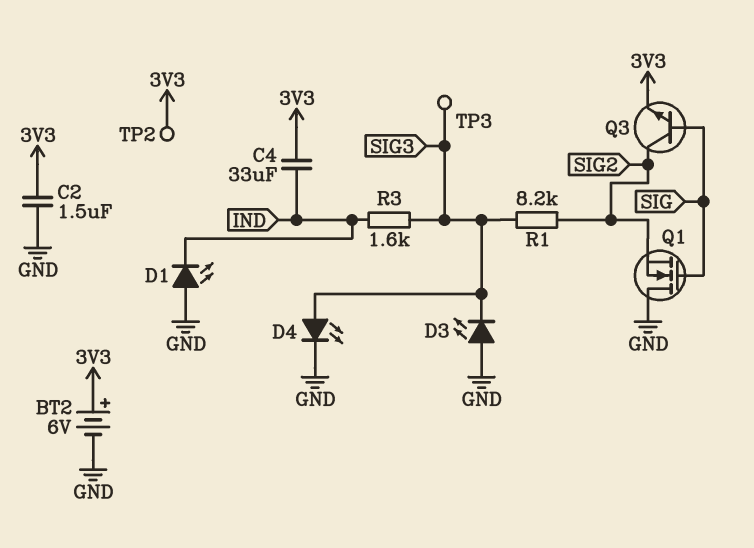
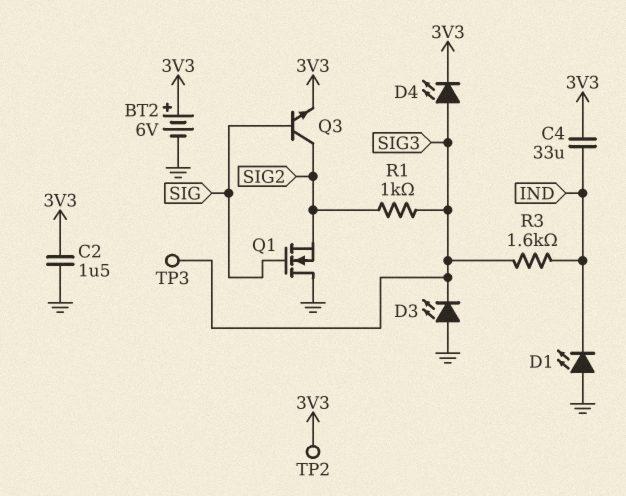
D4: LED (A SIG3, K GND) -> LED (A SIG3, K 3V3)
R1: 8.2k (SIG2, SIG3) -> 1k (SIG2, SIG3)

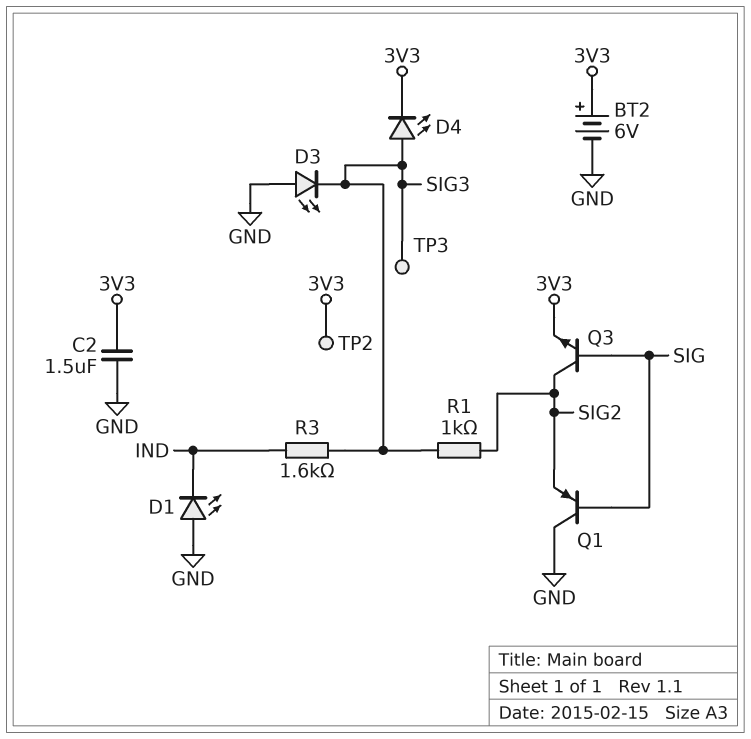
C4: 33uF (3V3, IND) -> none
Q1: NMOS (G SIG, D GND, S SIG2) -> PNP (B SIG, C GND, E SIG2)

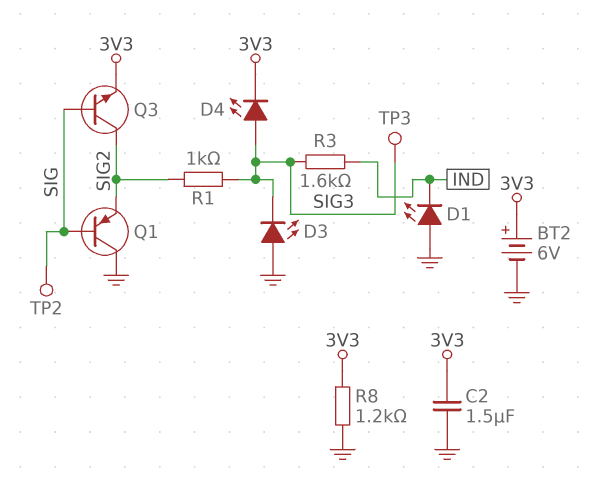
R8: none -> 1.2k (3V3, GND)
TP2: test point (3V3) -> test point (SIG)

